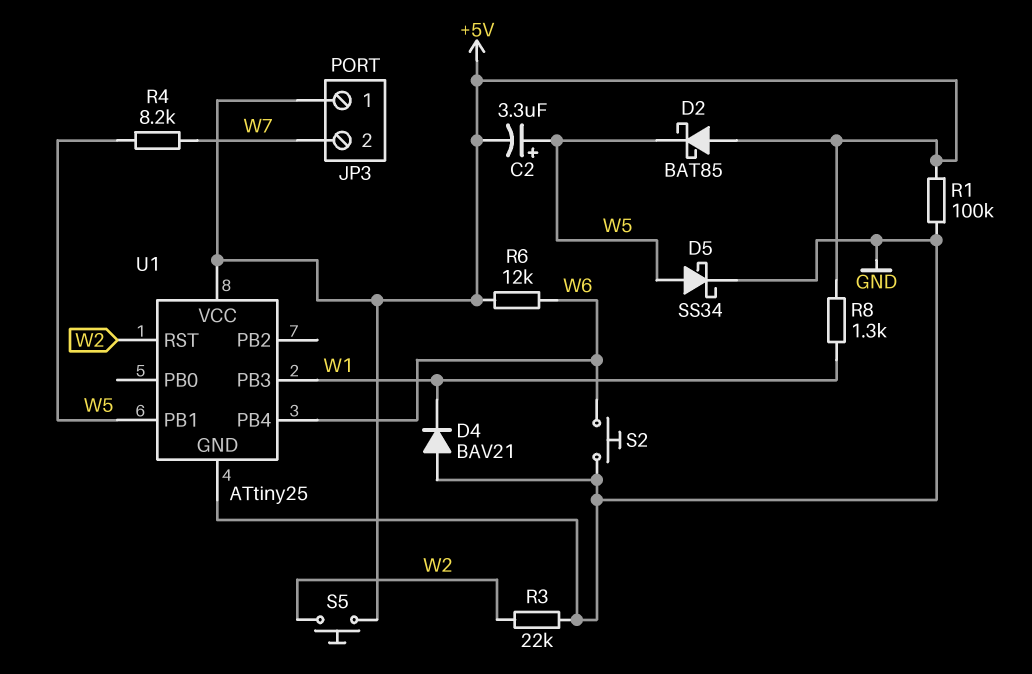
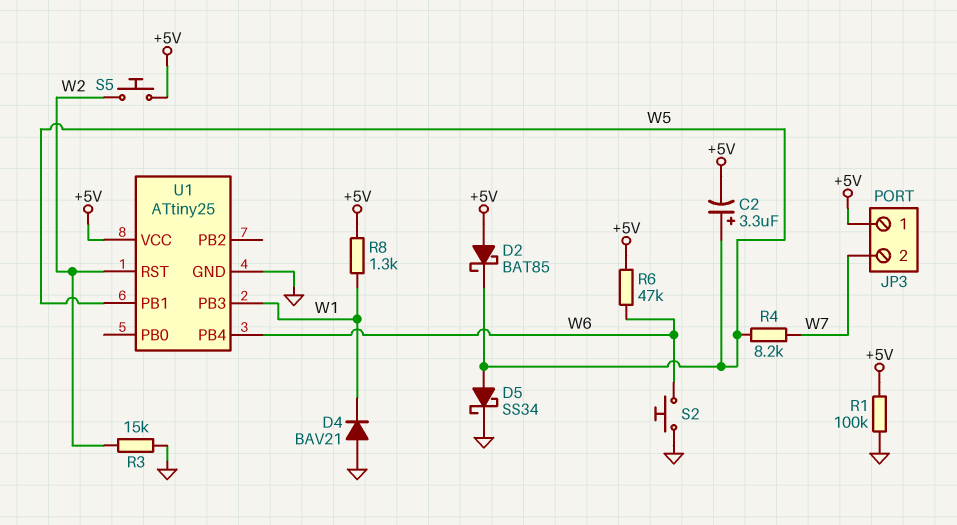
R3: 22k (GND, W2) -> 15k (GND, W2)
R6: 12k (+5V, W6) -> 47k (+5V, W6)

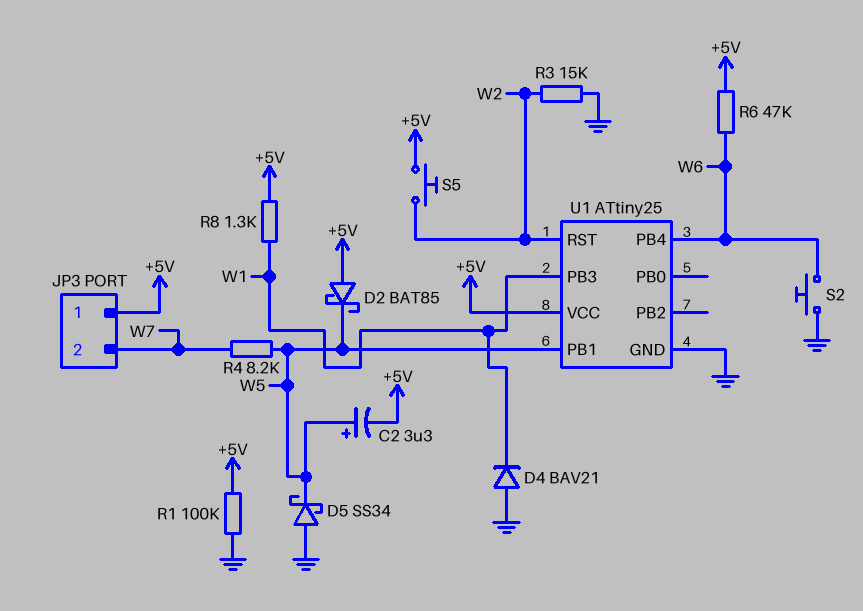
D5: schottky SS34 (A W5, K GND) -> schottky SS34 (A GND, K W5)

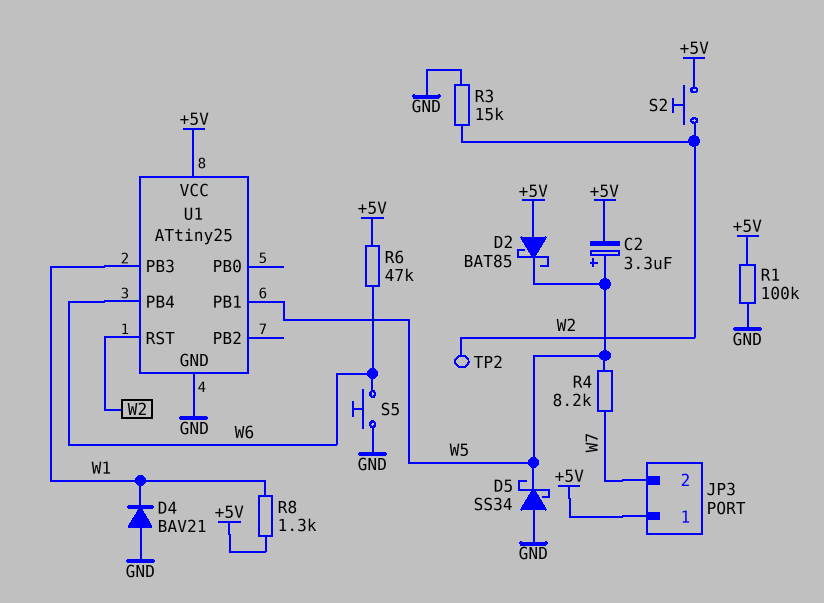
S2: button (GND, W6) -> button (+5V, W2)
S5: button (+5V, W2) -> button (GND, W6)
TP2: none -> test point (W2)

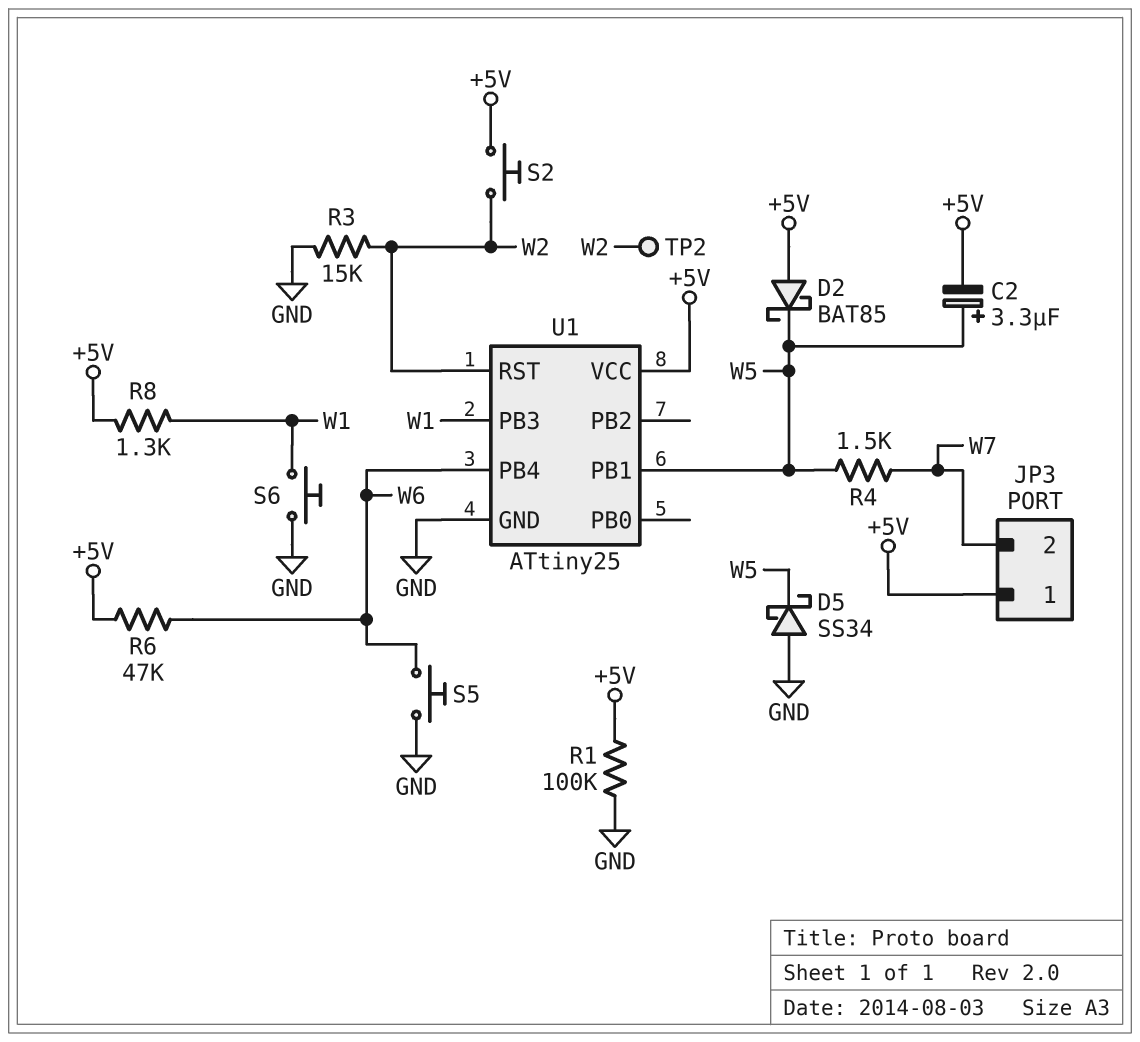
D4: diode BAV21 (A GND, K W1) -> none
R4: 8.2k (W5, W7) -> 1.5k (W5, W7)
S6: none -> button (GND, W1)

